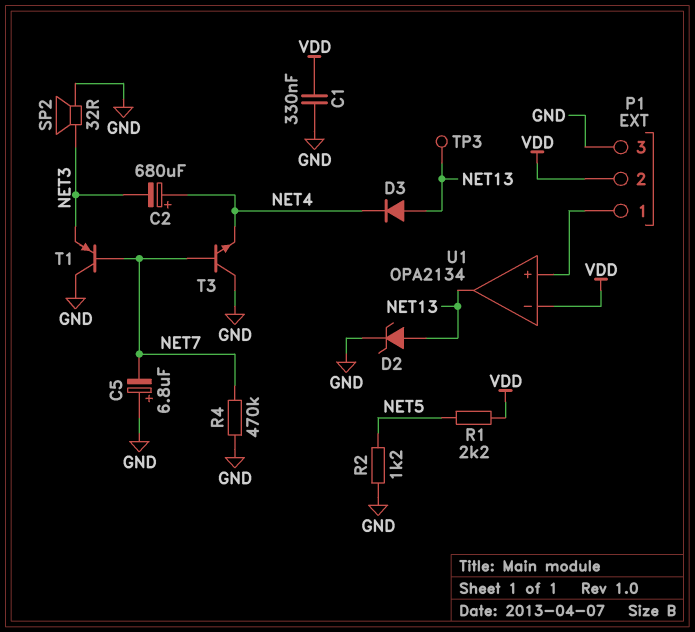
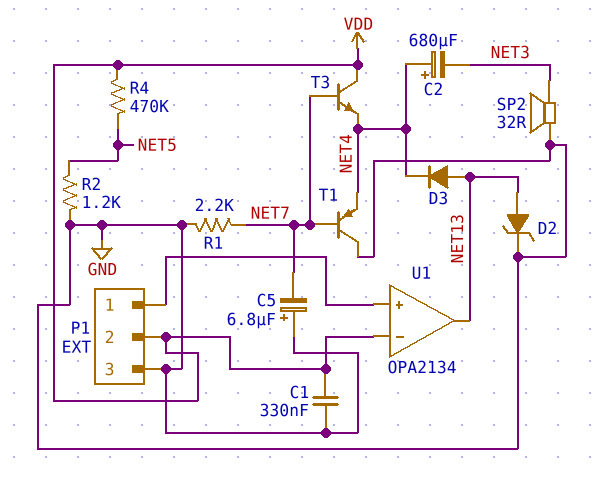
R1: 2.2k (NET5, VDD) -> 2.2k (GND, NET7)
R4: 470k (GND, NET7) -> 470k (NET5, VDD)
T1: PNP (B NET7, C GND, E NET3) -> PNP (B NET7, C GND, E NET4)
T3: NPN (B NET7, C GND, E NET4) -> NPN (B NET7, C VDD, E NET4)
TP3: test point (NET13) -> none

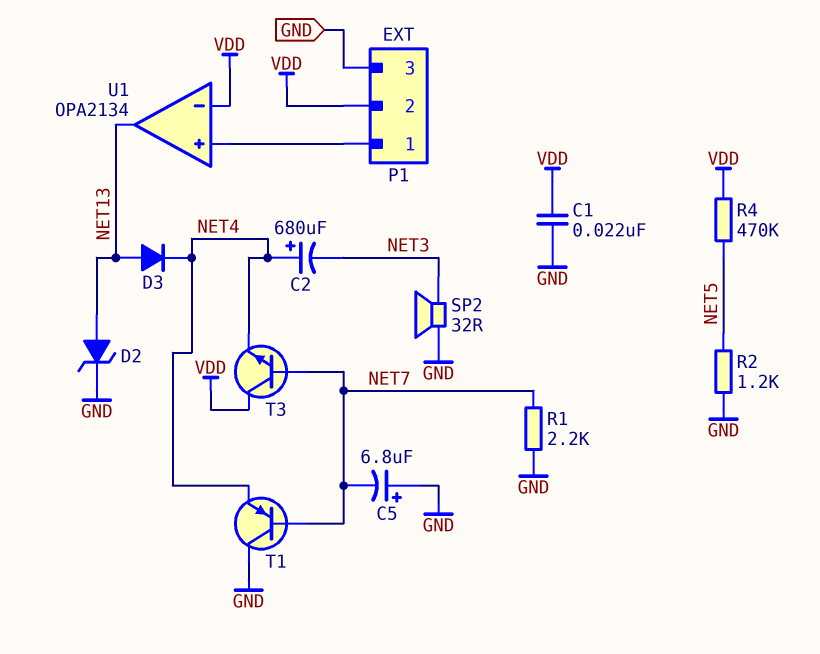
C1: 330nF (GND, VDD) -> 22nF (GND, VDD)

